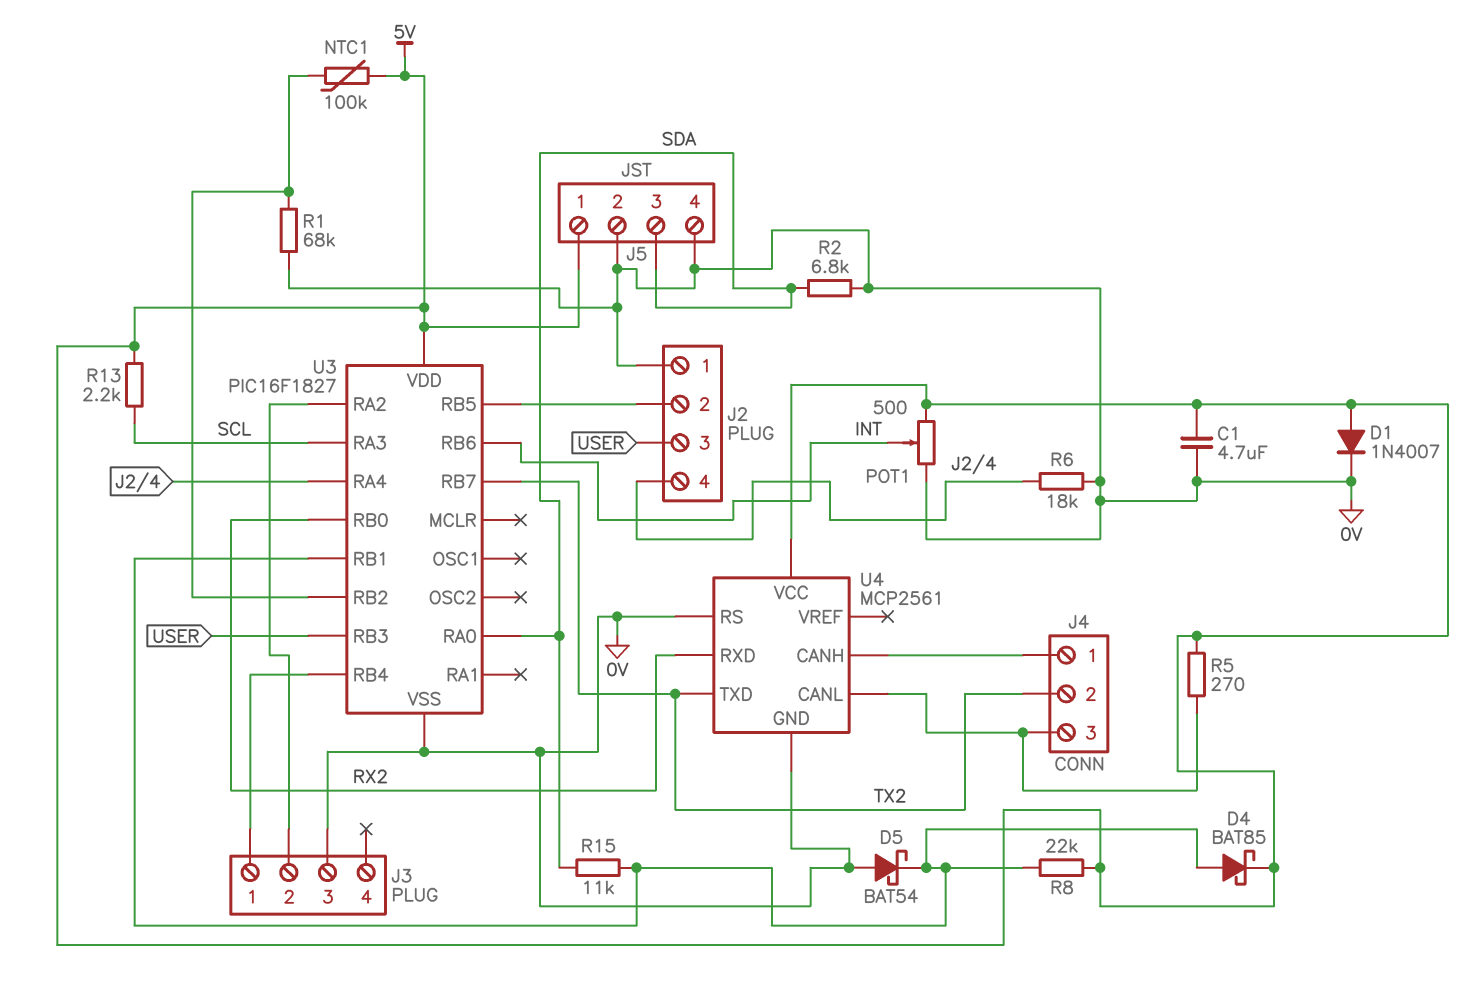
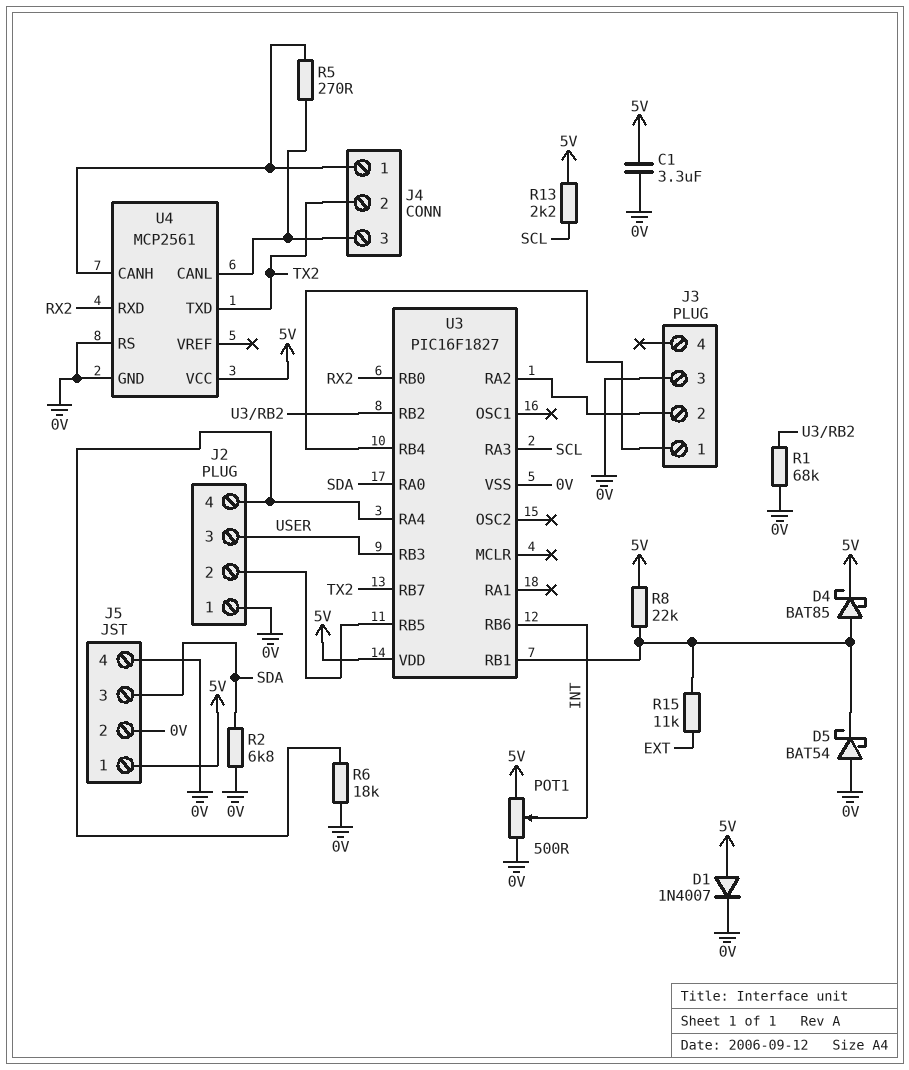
C1: 4.7uF (0V, 5V) -> 3.3uF (0V, 5V)
NTC1: 100k (5V, U3/RB2) -> none
R5: 270 (5V, J4/3) -> 270 (J4/1, J4/3)
R15: 11k (SDA, U3/RB1) -> 11k (EXT, U3/RB1)

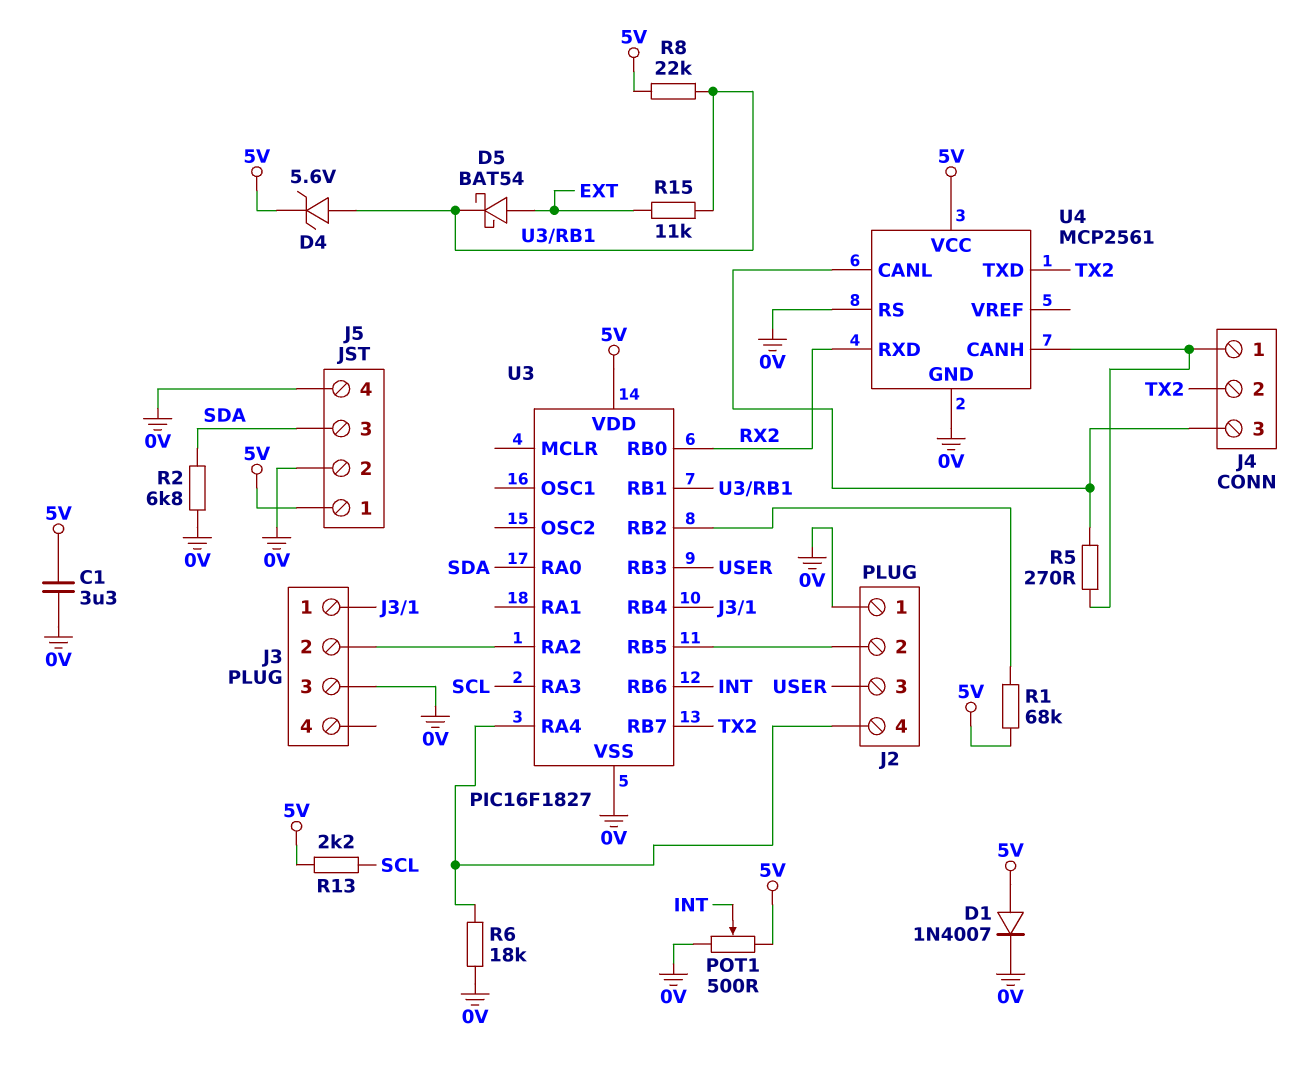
D4: schottky BAT85 (A U3/RB1, K 5V) -> zener 5.6V (A U3/RB1, K 5V)
D5: schottky BAT54 (A 0V, K U3/RB1) -> schottky BAT54 (A EXT, K U3/RB1)
R1: 68k (0V, U3/RB2) -> 68k (5V, U3/RB2)

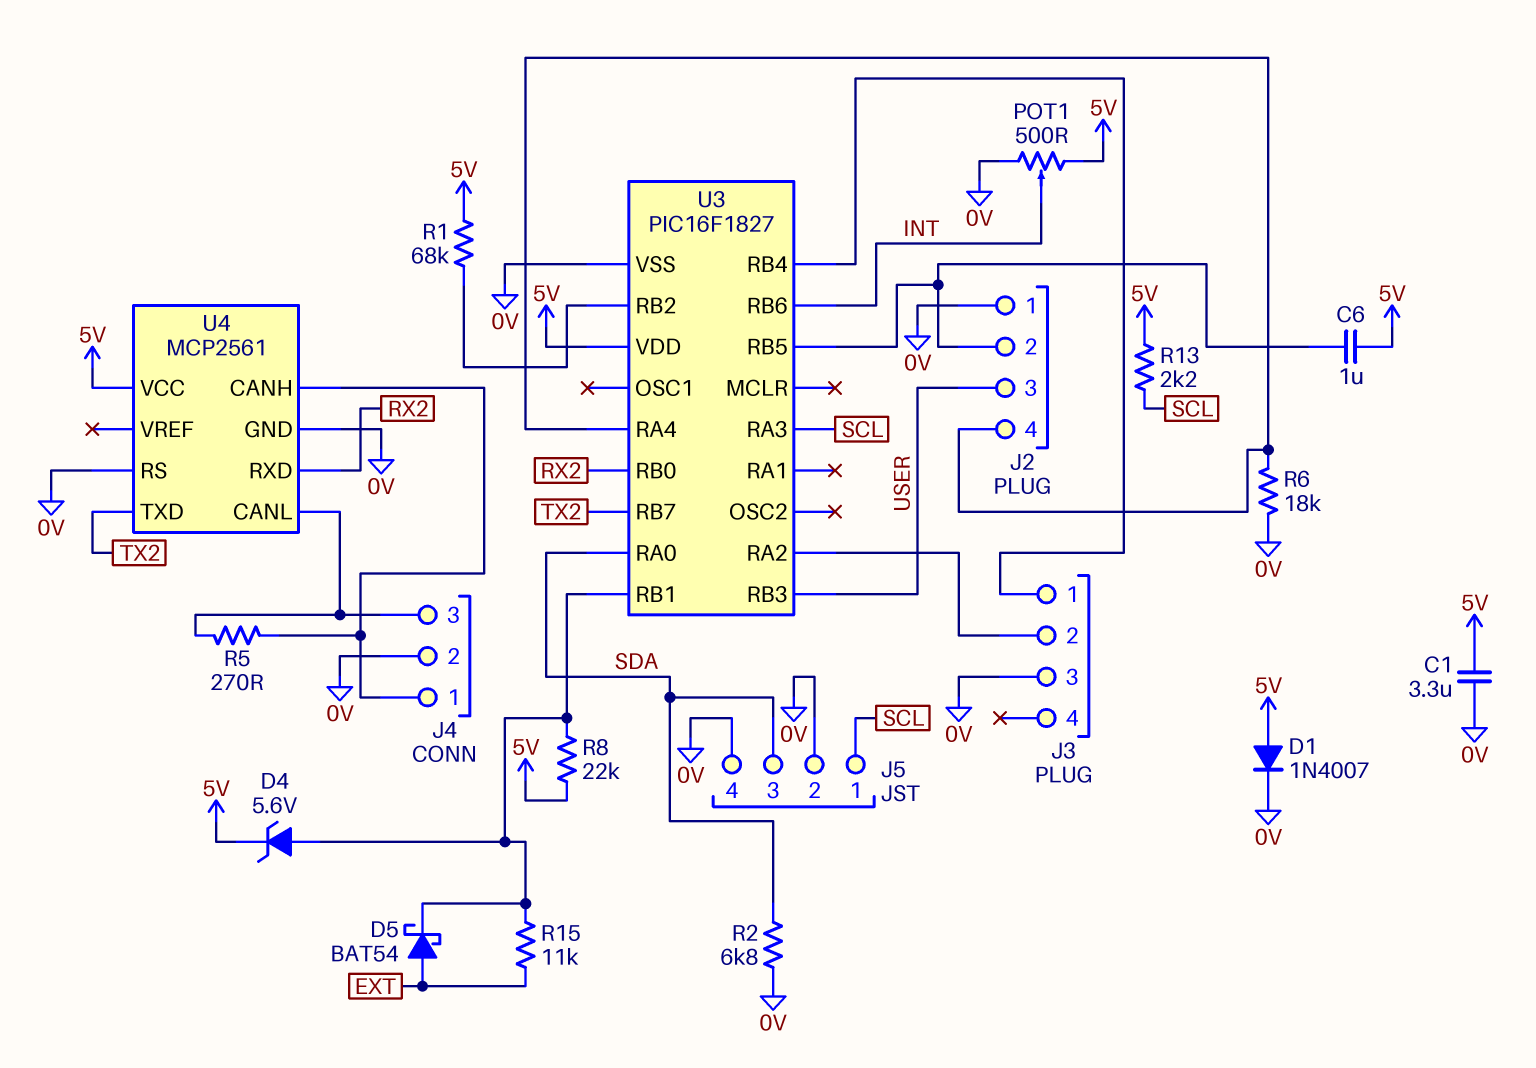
C6: none -> 1uF (5V, J2/2)
J4 pin 2: TX2 -> 0V
J5 pin 1: 5V -> SCL

